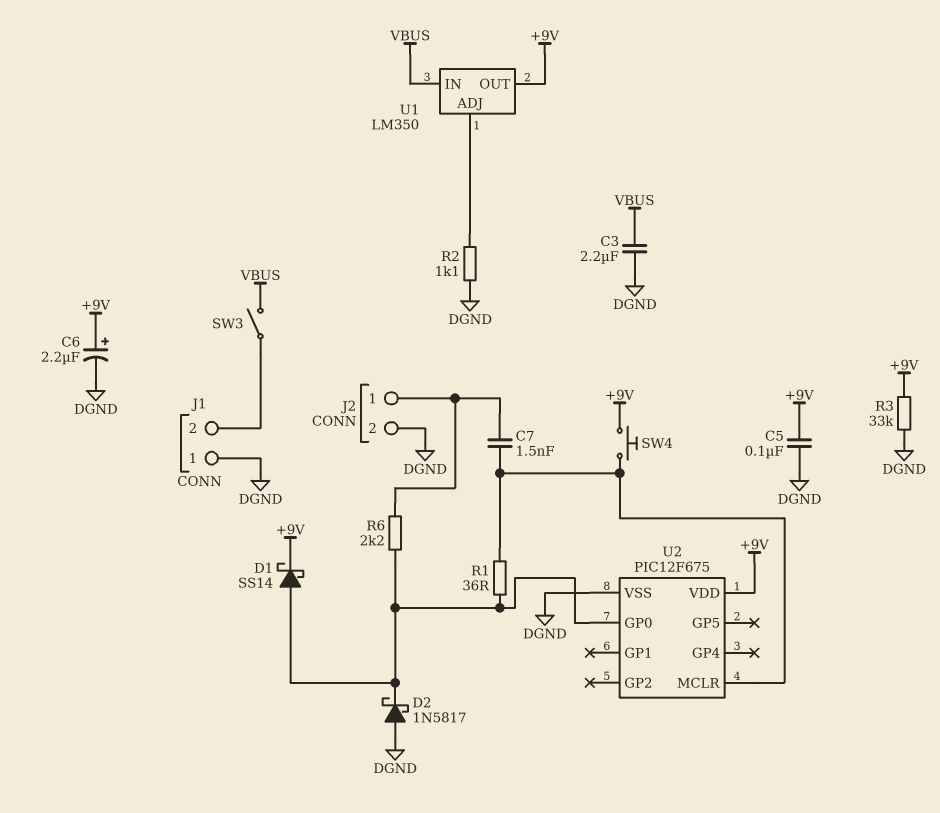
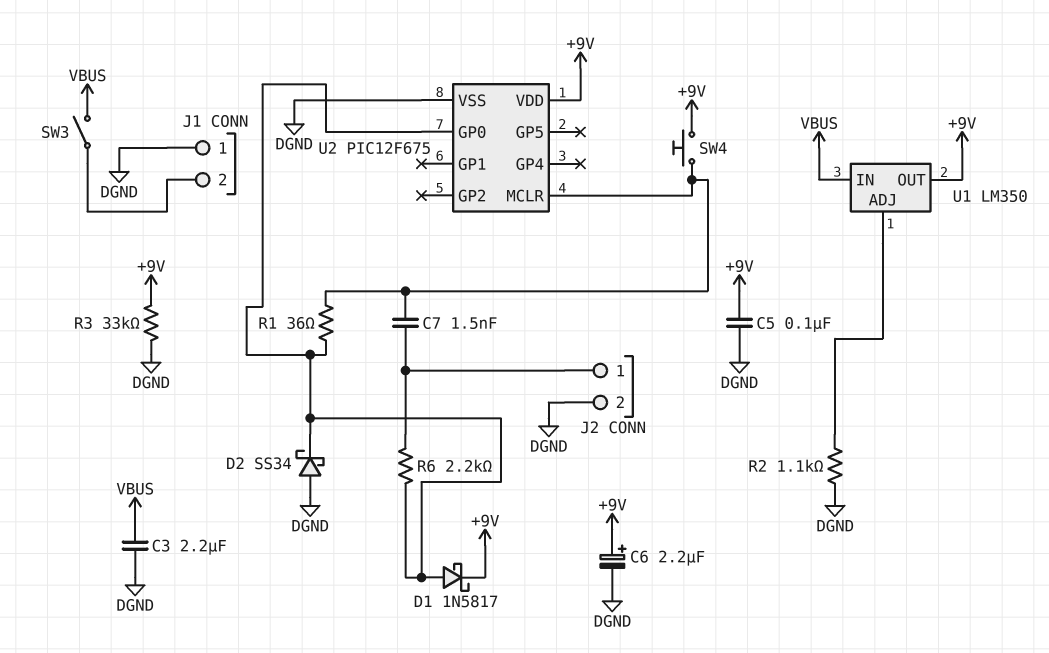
D1: schottky SS14 (A U2/GP0, K +9V) -> schottky 1N5817 (A U2/GP0, K +9V)
D2: schottky 1N5817 (A DGND, K U2/GP0) -> schottky SS34 (A DGND, K U2/GP0)

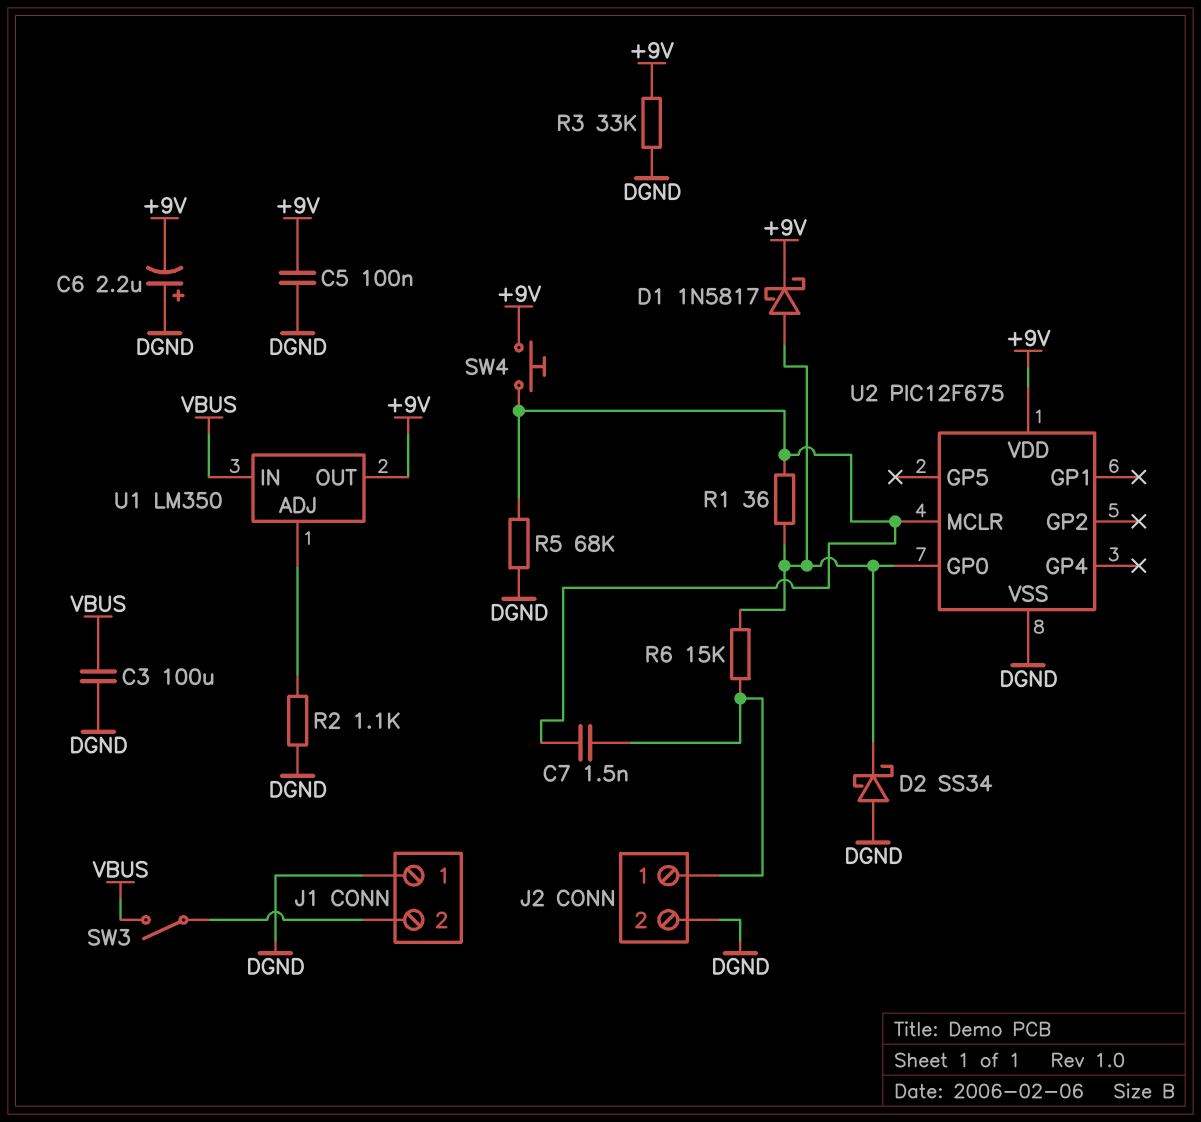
C3: 2.2uF (DGND, VBUS) -> 100uF (DGND, VBUS)
C6: 2.2uF (plus +9V, minus DGND) -> 2.2uF (plus DGND, minus +9V)
R5: none -> 68k (DGND, U2/MCLR)
R6: 2.2k (J2/1, U2/GP0) -> 15k (J2/1, U2/GP0)

